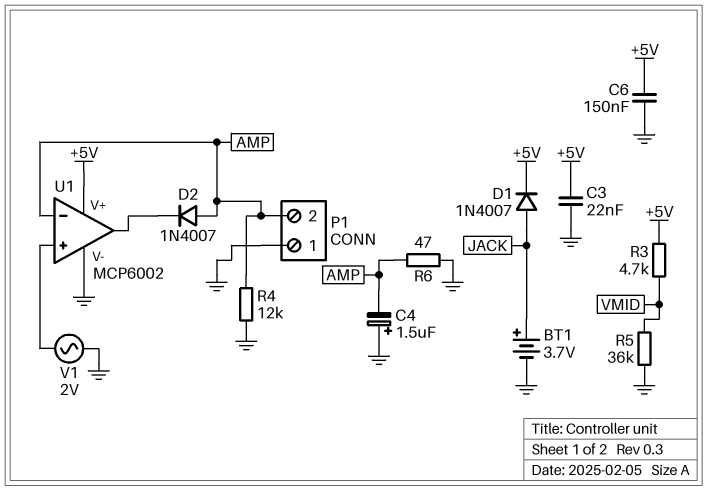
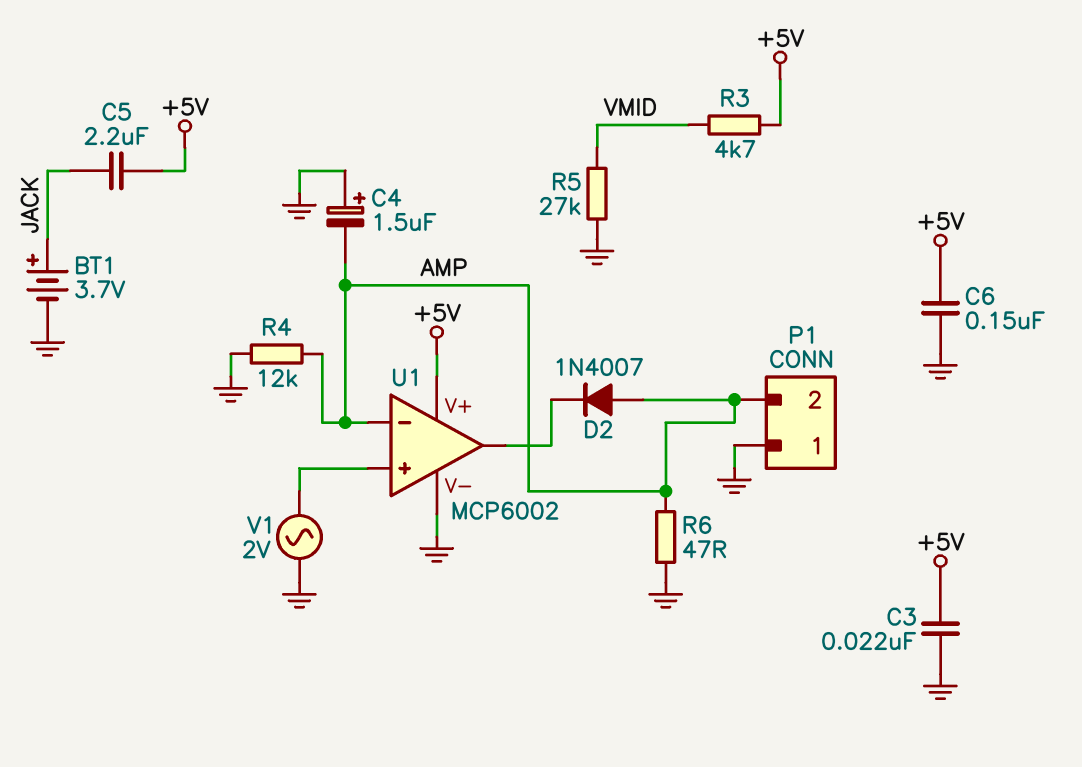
C5: none -> 2.2uF (+5V, JACK)
D1: diode 1N4007 (A JACK, K +5V) -> none
R5: 36k (GND, VMID) -> 27k (GND, VMID)

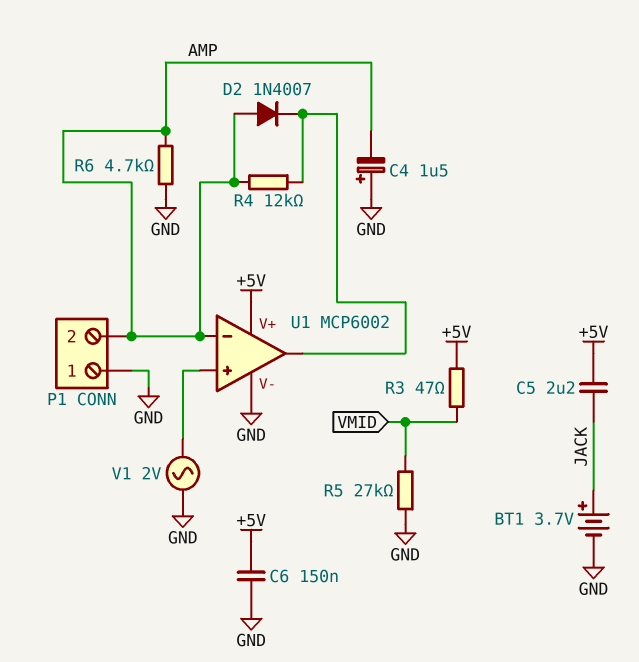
C3: 22nF (+5V, GND) -> none
R3: 4.7k (+5V, VMID) -> 47 (+5V, VMID)
R4: 12k (AMP, GND) -> 12k (AMP, U1/out)
R6: 47 (AMP, GND) -> 4.7k (AMP, GND)

